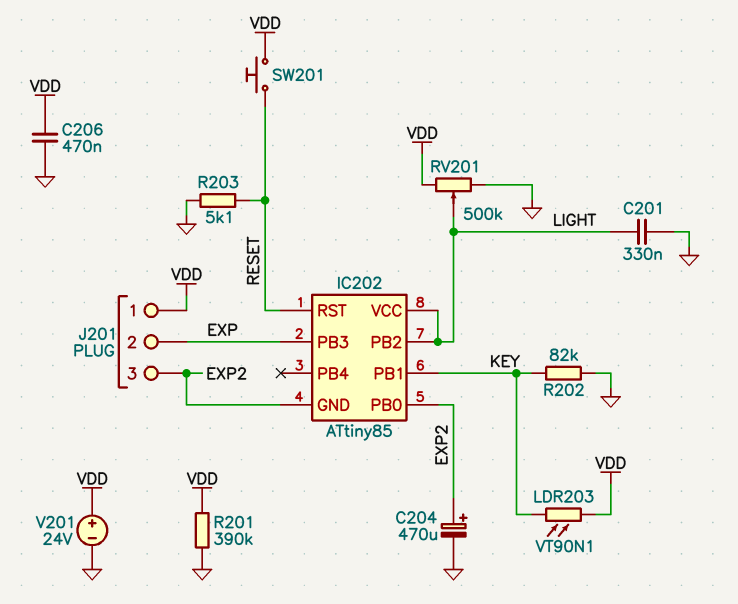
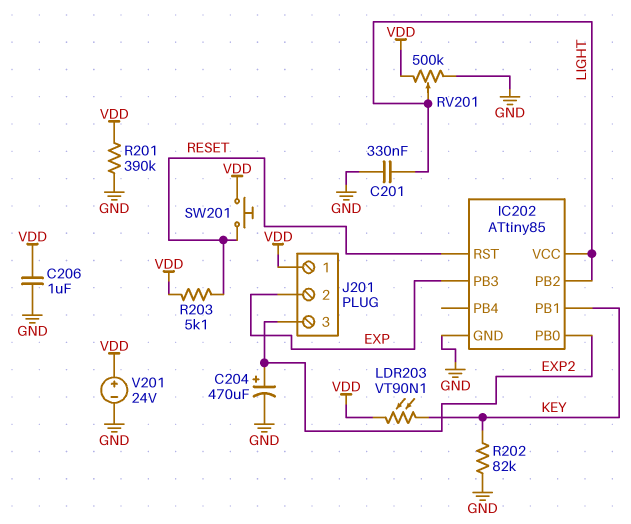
C206: 470nF (GND, VDD) -> 1uF (GND, VDD)
IC202 pin GND: EXP2 -> GND
R203: 5.1k (GND, RESET) -> 5.1k (RESET, VDD)

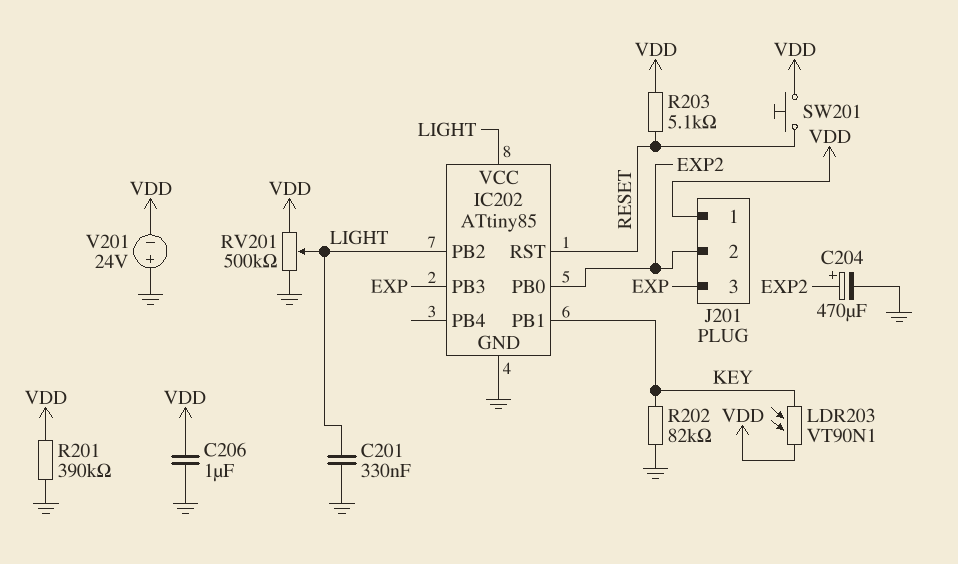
J201 pin 2: EXP -> EXP2
J201 pin 3: EXP2 -> EXP
V201: 24V (plus VDD, minus GND) -> 24V (plus GND, minus VDD)

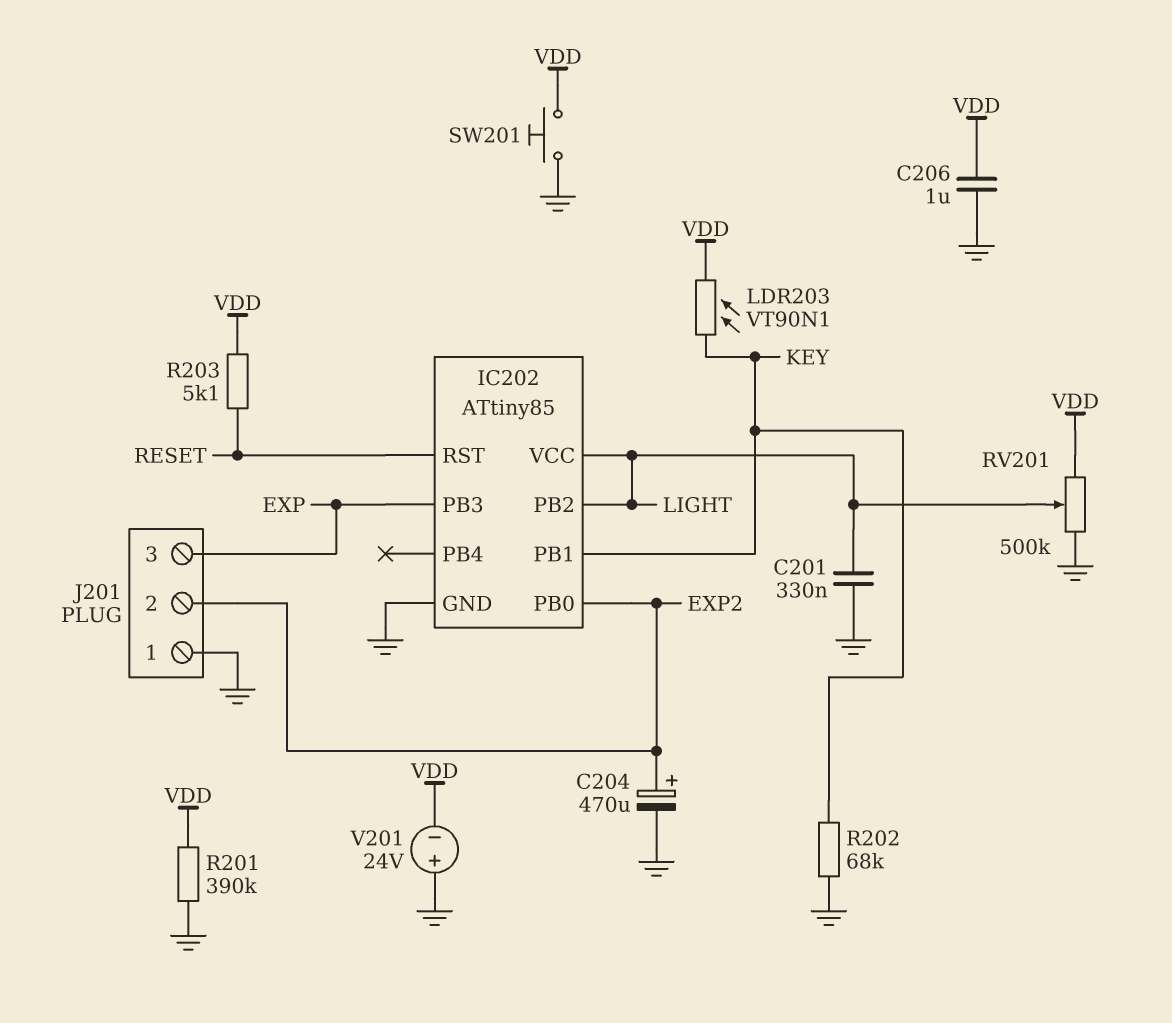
J201 pin 1: VDD -> GND
R202: 82k (GND, KEY) -> 68k (GND, KEY)
SW201: button (RESET, VDD) -> button (GND, VDD)

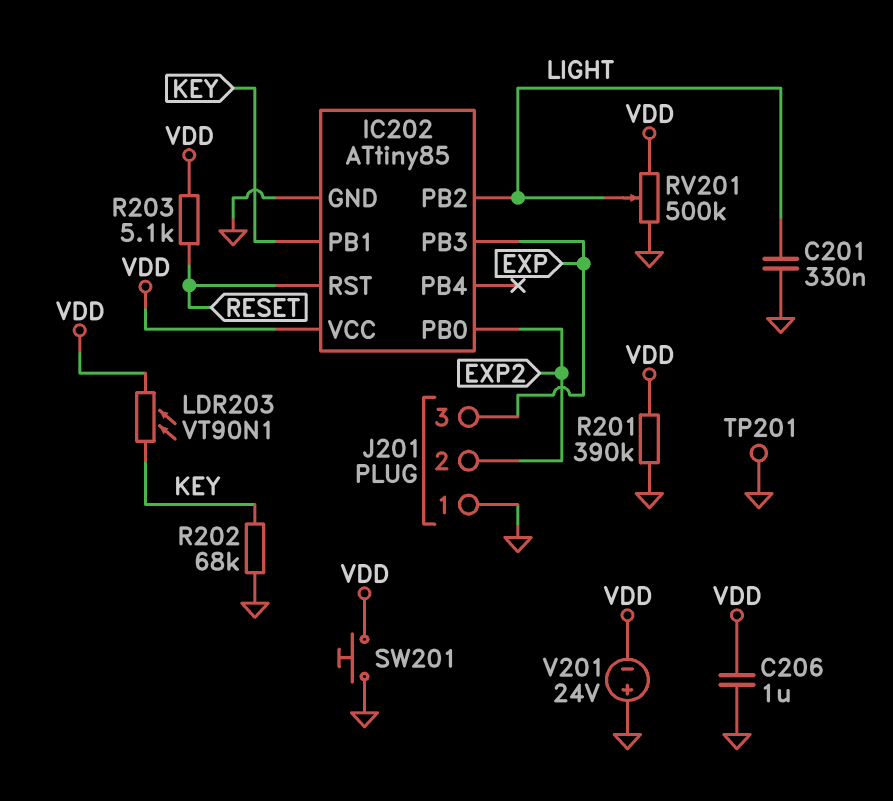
C204: 470uF (plus EXP2, minus GND) -> none
IC202 pin VCC: LIGHT -> VDD
TP201: none -> test point (GND)

